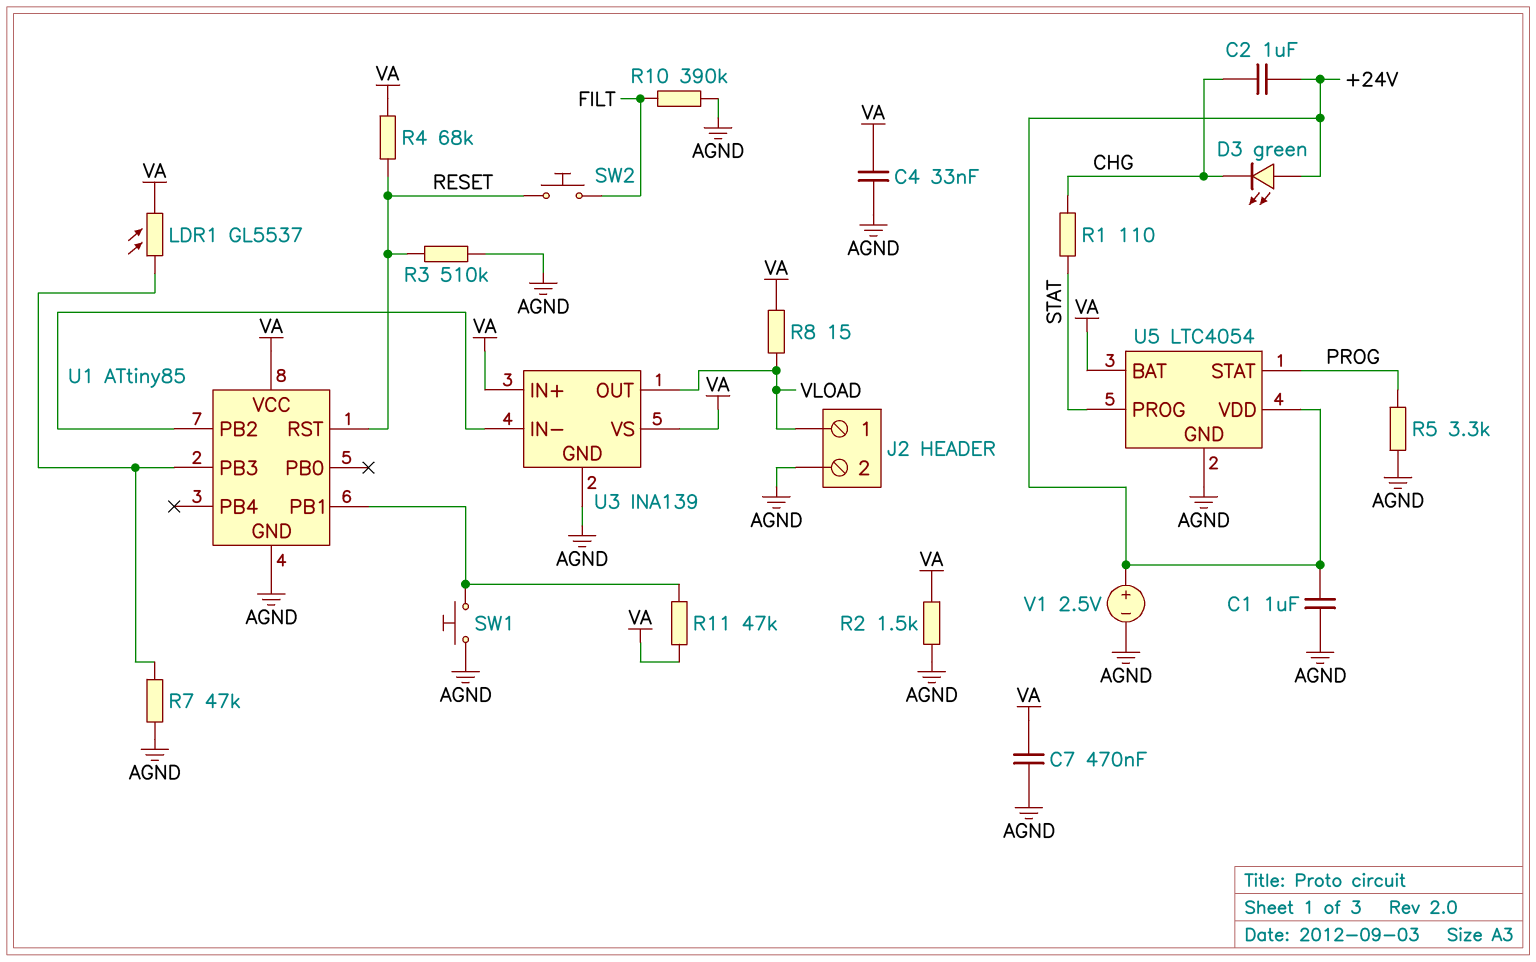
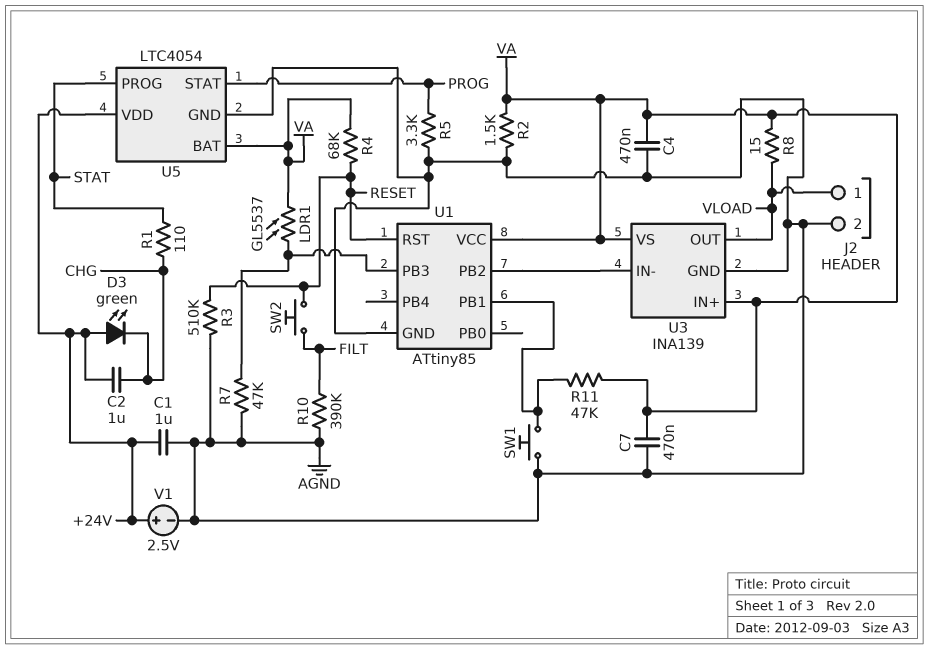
C4: 33nF (AGND, VA) -> 470nF (AGND, VA)

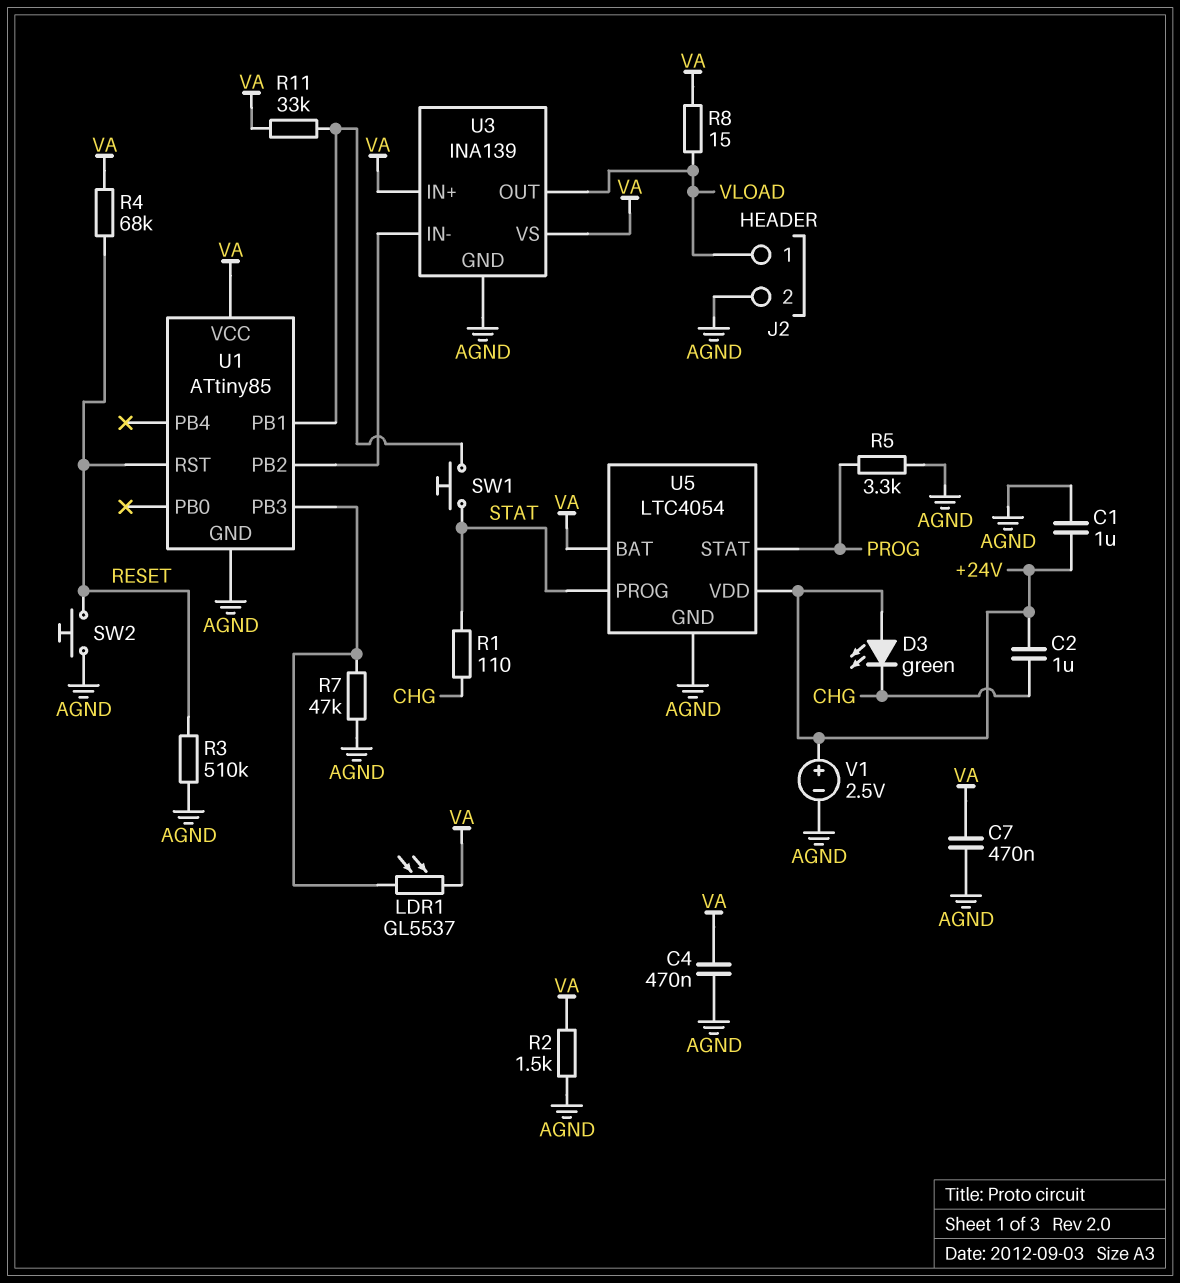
R10: 390k (AGND, FILT) -> none
R11: 47k (U1/PB1, VA) -> 33k (U1/PB1, VA)
SW1: button (AGND, U1/PB1) -> button (STAT, U1/PB1)
SW2: button (FILT, RESET) -> button (AGND, RESET)

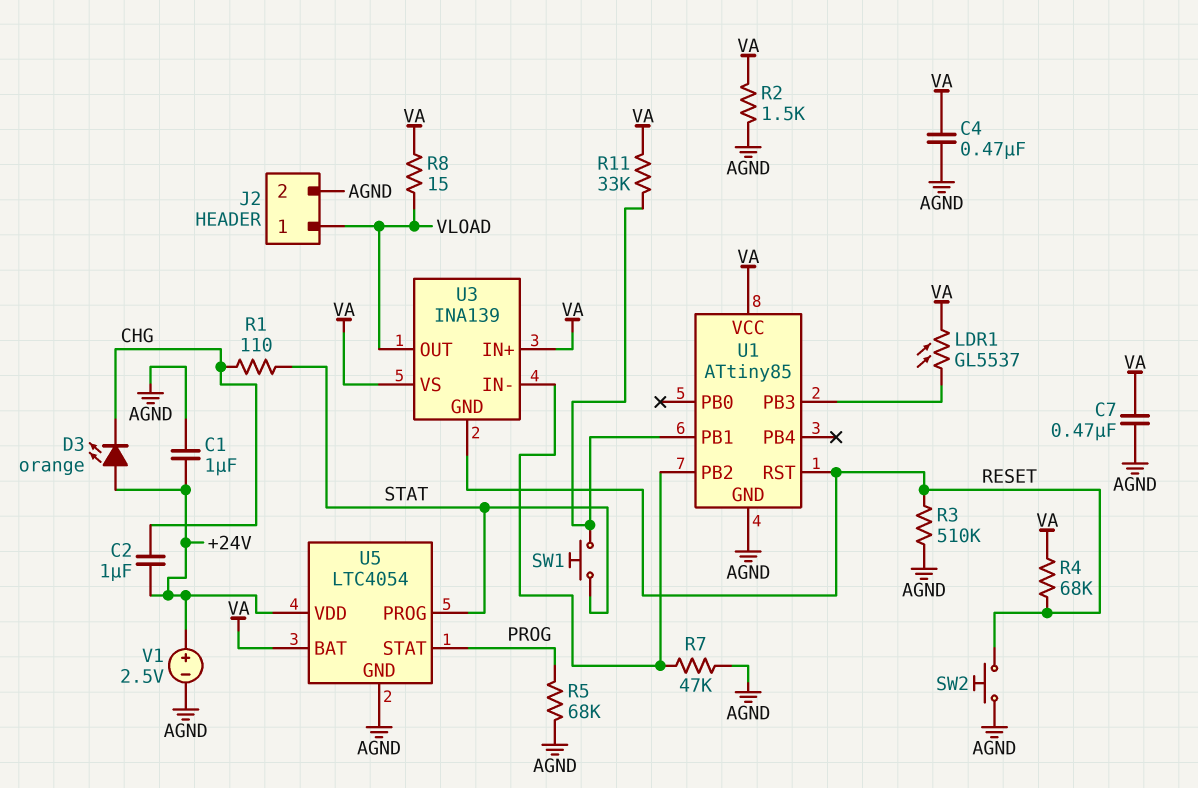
D3: LED green (A +24V, K CHG) -> LED orange (A +24V, K CHG)
R5: 3.3k (AGND, PROG) -> 68k (AGND, PROG)
R7: 47k (AGND, U1/PB3) -> 47k (AGND, U1/PB2)
U3 pin GND: AGND -> RESET

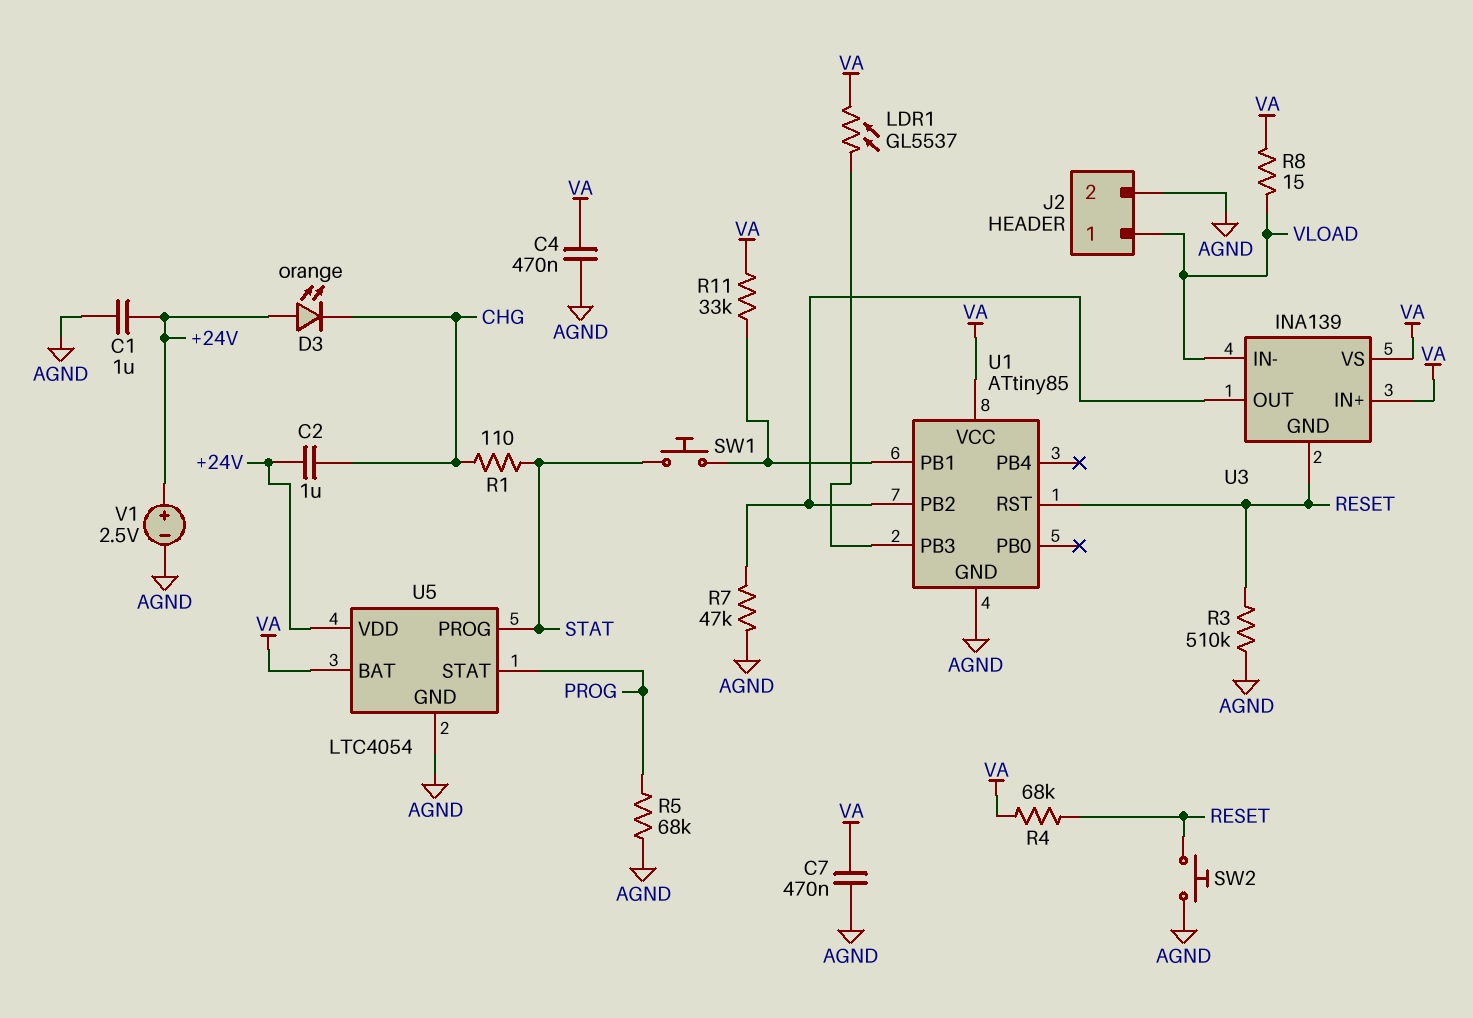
R2: 1.5k (AGND, VA) -> none
U3 pin IN-: U1/PB2 -> VLOAD
U3 pin OUT: VLOAD -> U1/PB2

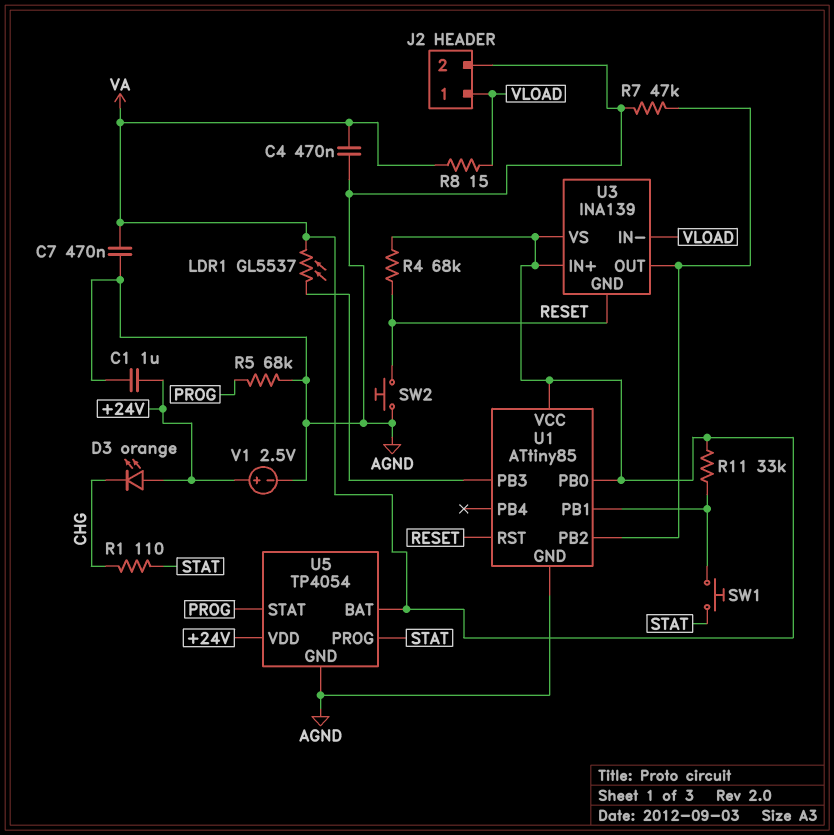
C2: 1uF (+24V, CHG) -> none
R3: 510k (AGND, RESET) -> none
U1 pin PB0: none -> VA
U5: LTC4054 -> TP4054

